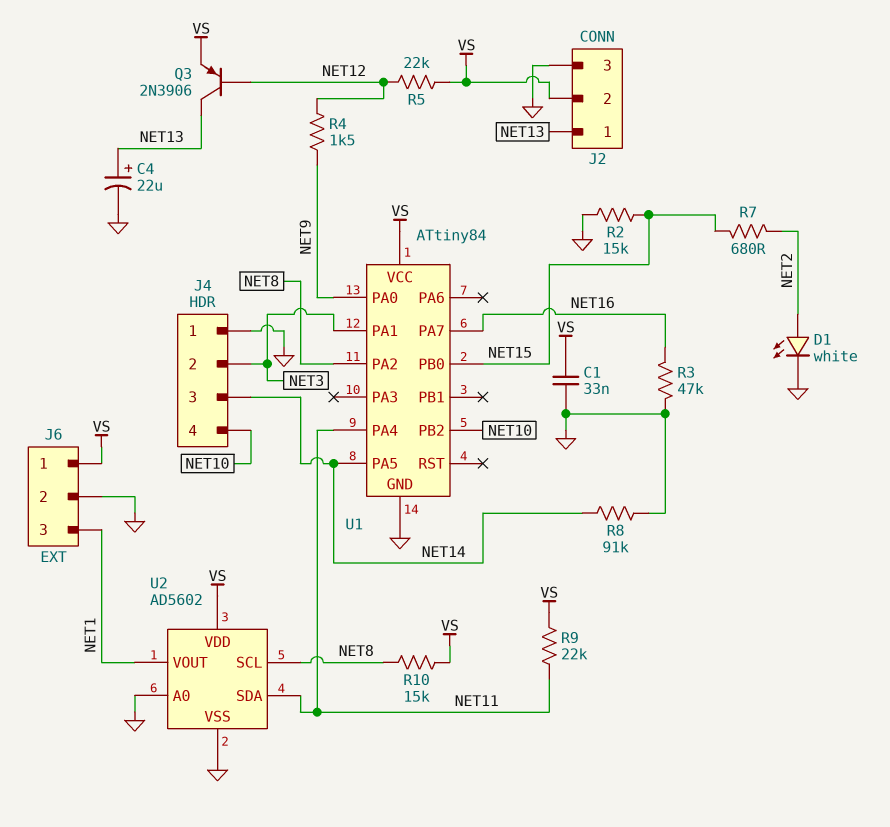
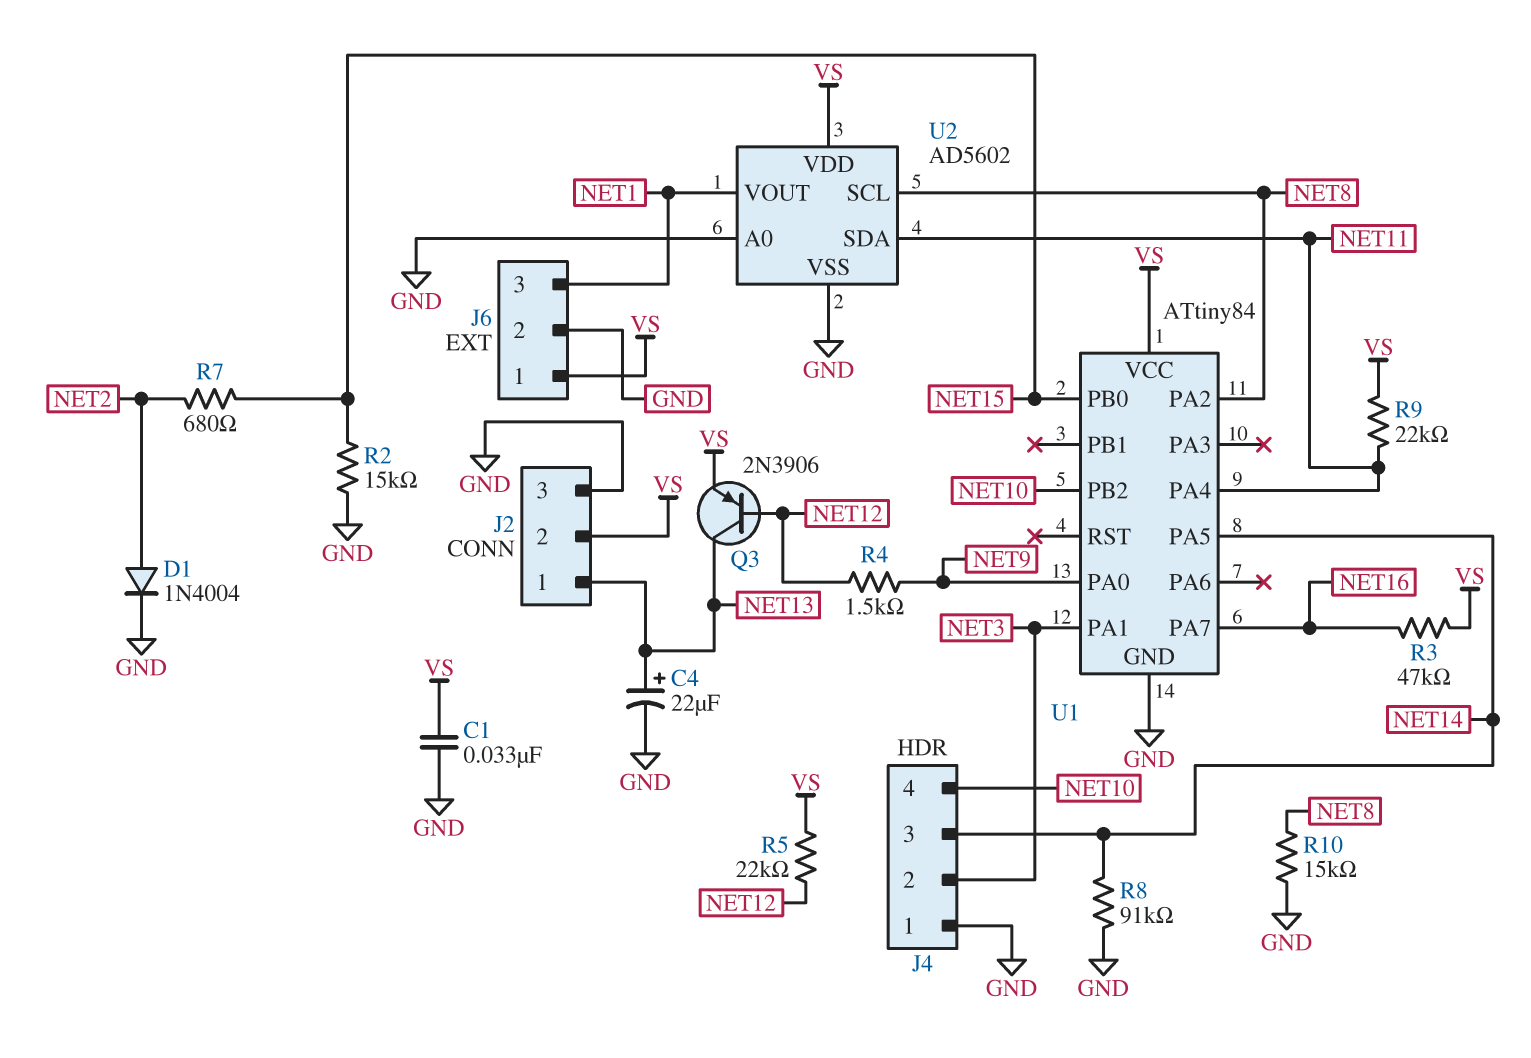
D1: LED white (A NET2, K GND) -> diode 1N4004 (A NET2, K GND)
R3: 47k (GND, NET16) -> 47k (NET16, VS)
R10: 15k (NET8, VS) -> 15k (GND, NET8)

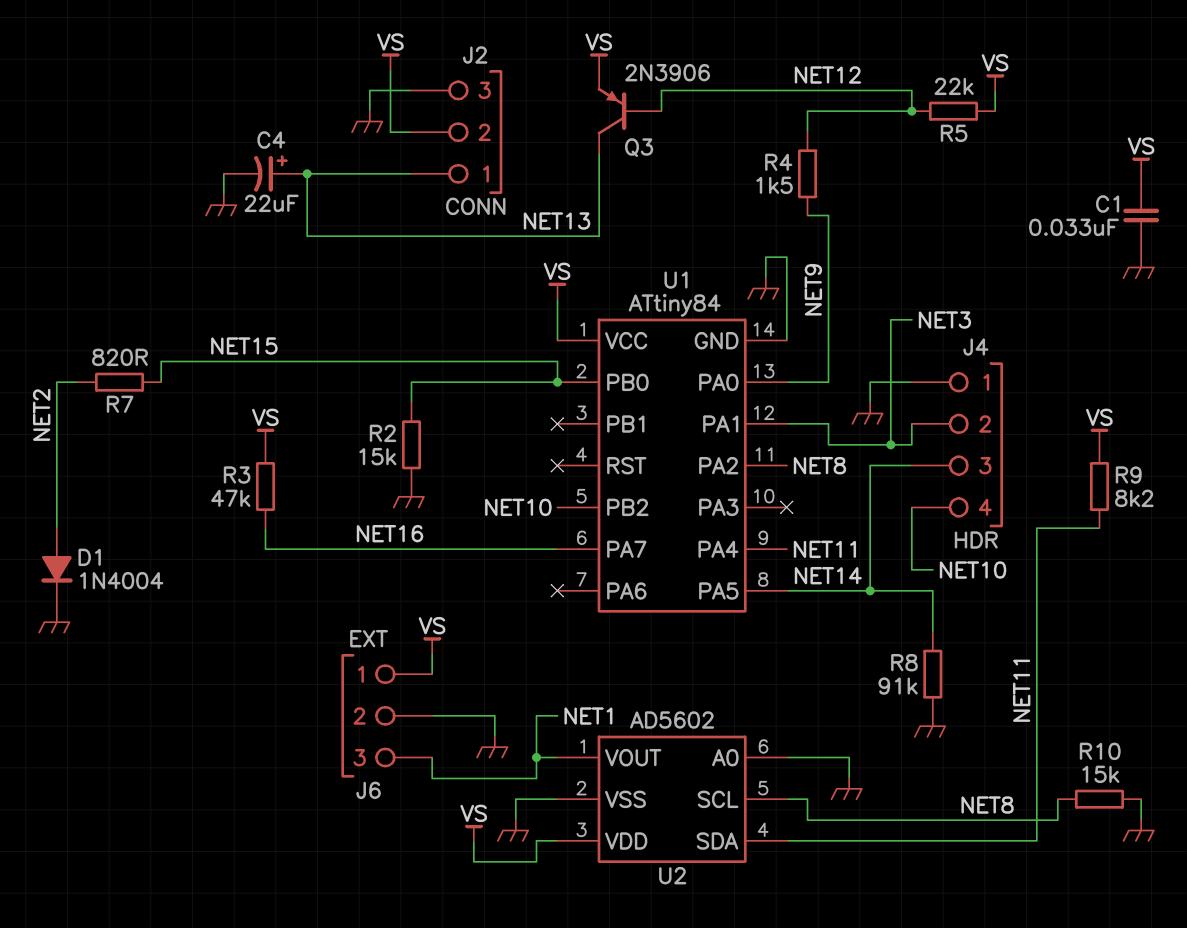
R7: 680 (NET2, NET15) -> 820 (NET2, NET15)
R9: 22k (NET11, VS) -> 8.2k (NET11, VS)

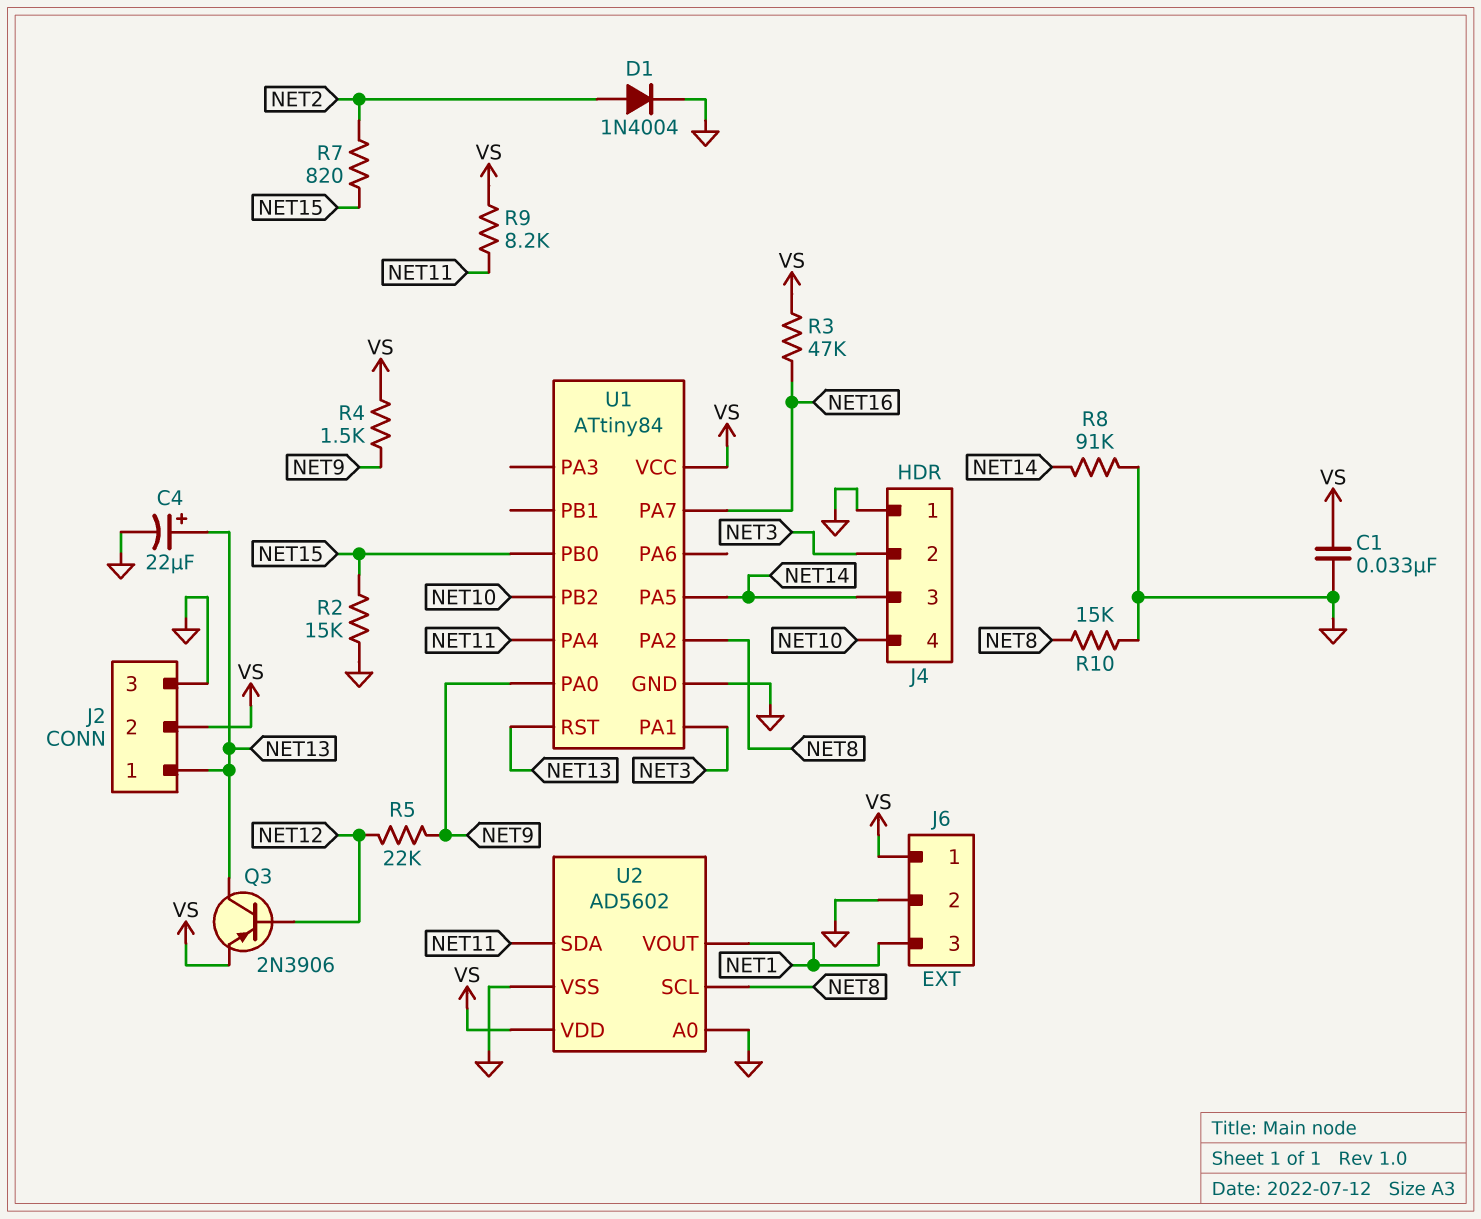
R4: 1.5k (NET9, NET12) -> 1.5k (NET9, VS)
R5: 22k (NET12, VS) -> 22k (NET9, NET12)
U1 pin RST: none -> NET13

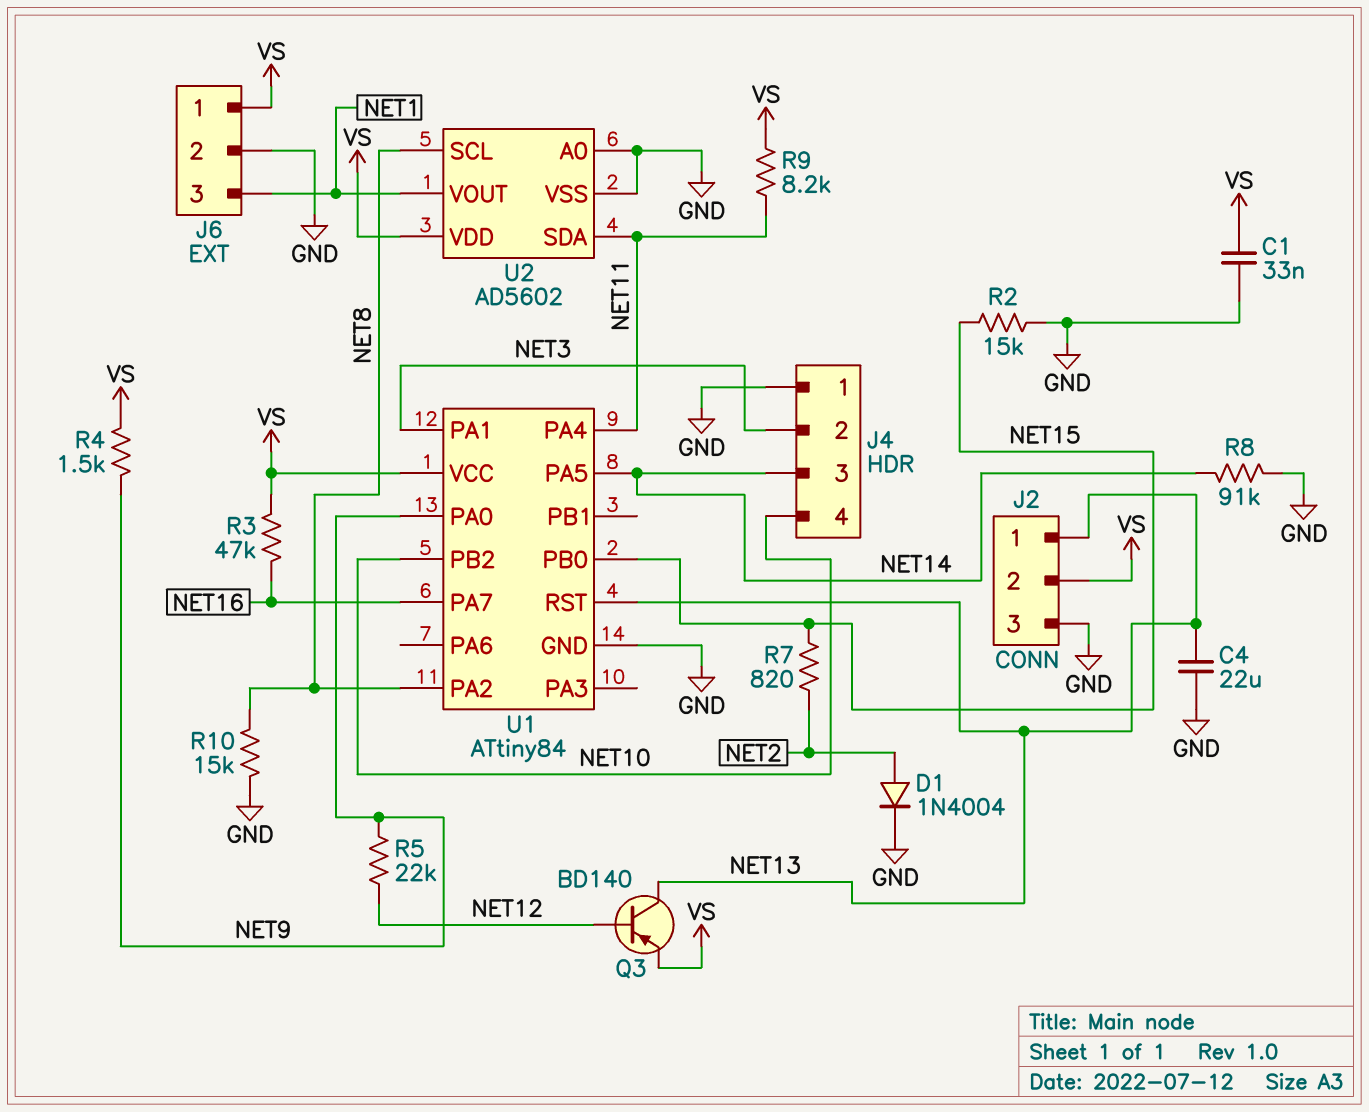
C4: 22uF (plus NET13, minus GND) -> 22uF (GND, NET13)
Q3: PNP 2N3906 (B NET12, C NET13, E VS) -> PNP BD140 (B NET12, C NET13, E VS)

